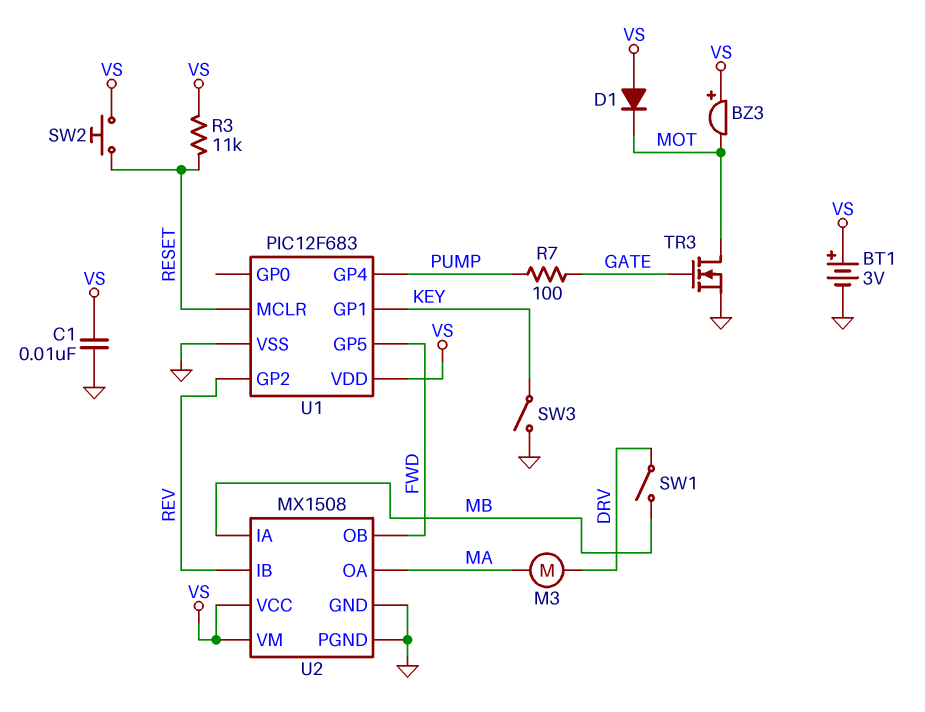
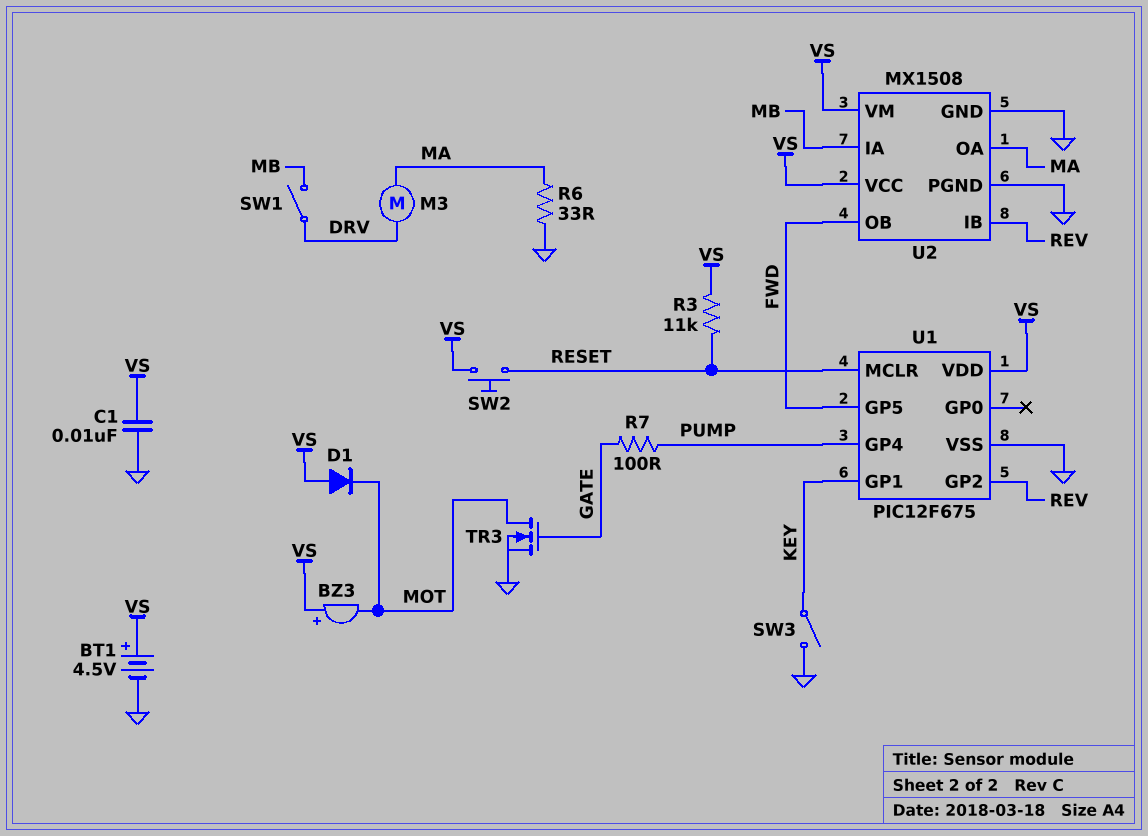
BT1: 3V (plus VS, minus GND) -> 4.5V (plus VS, minus GND)
R6: none -> 33 (GND, MA)
U1: PIC12F683 -> PIC12F675

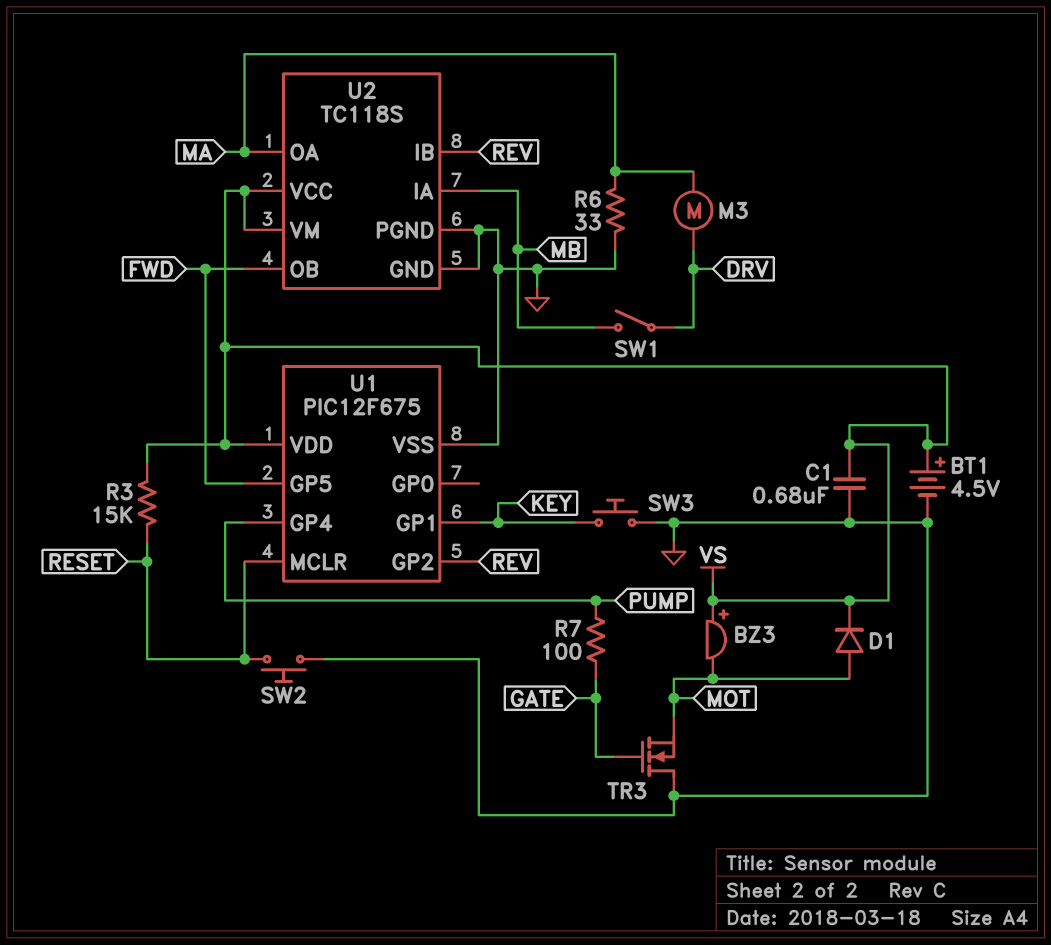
C1: 10nF (GND, VS) -> 680nF (GND, VS)
D1: diode (A VS, K MOT) -> diode (A MOT, K VS)
R3: 11k (RESET, VS) -> 15k (RESET, VS)
SW2: button (RESET, VS) -> button (GND, RESET)
SW3: switch (GND, KEY) -> button (GND, KEY)
TR3: NMOS (G GATE, D MOT, S GND) -> NMOS (G GATE, D GND, S MOT)
U2: MX1508 -> TC118S

